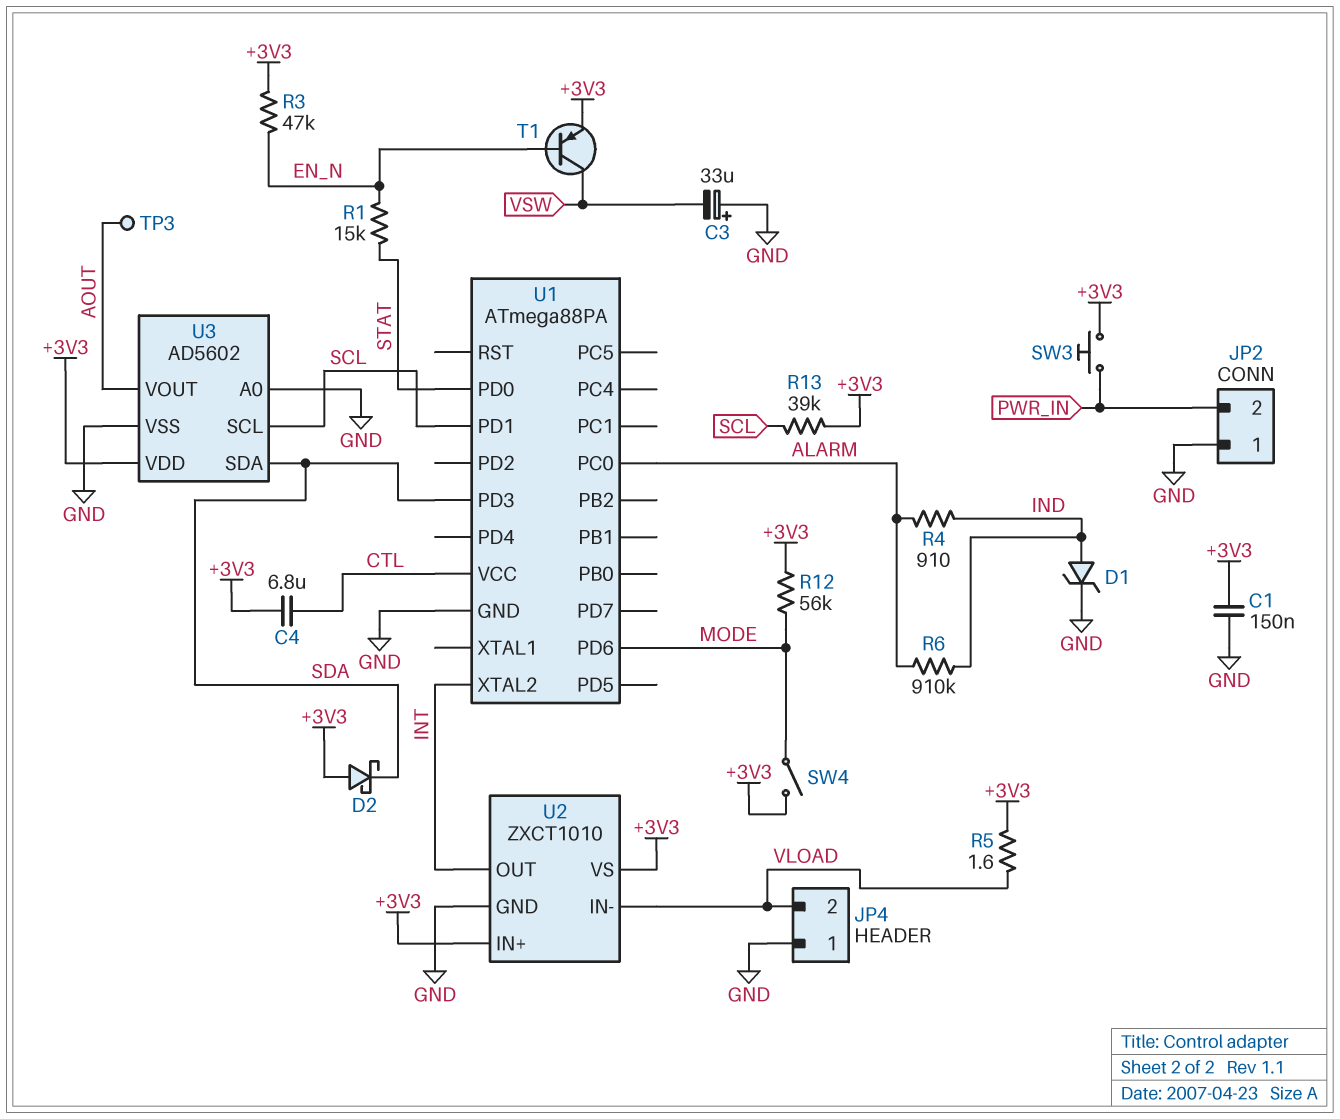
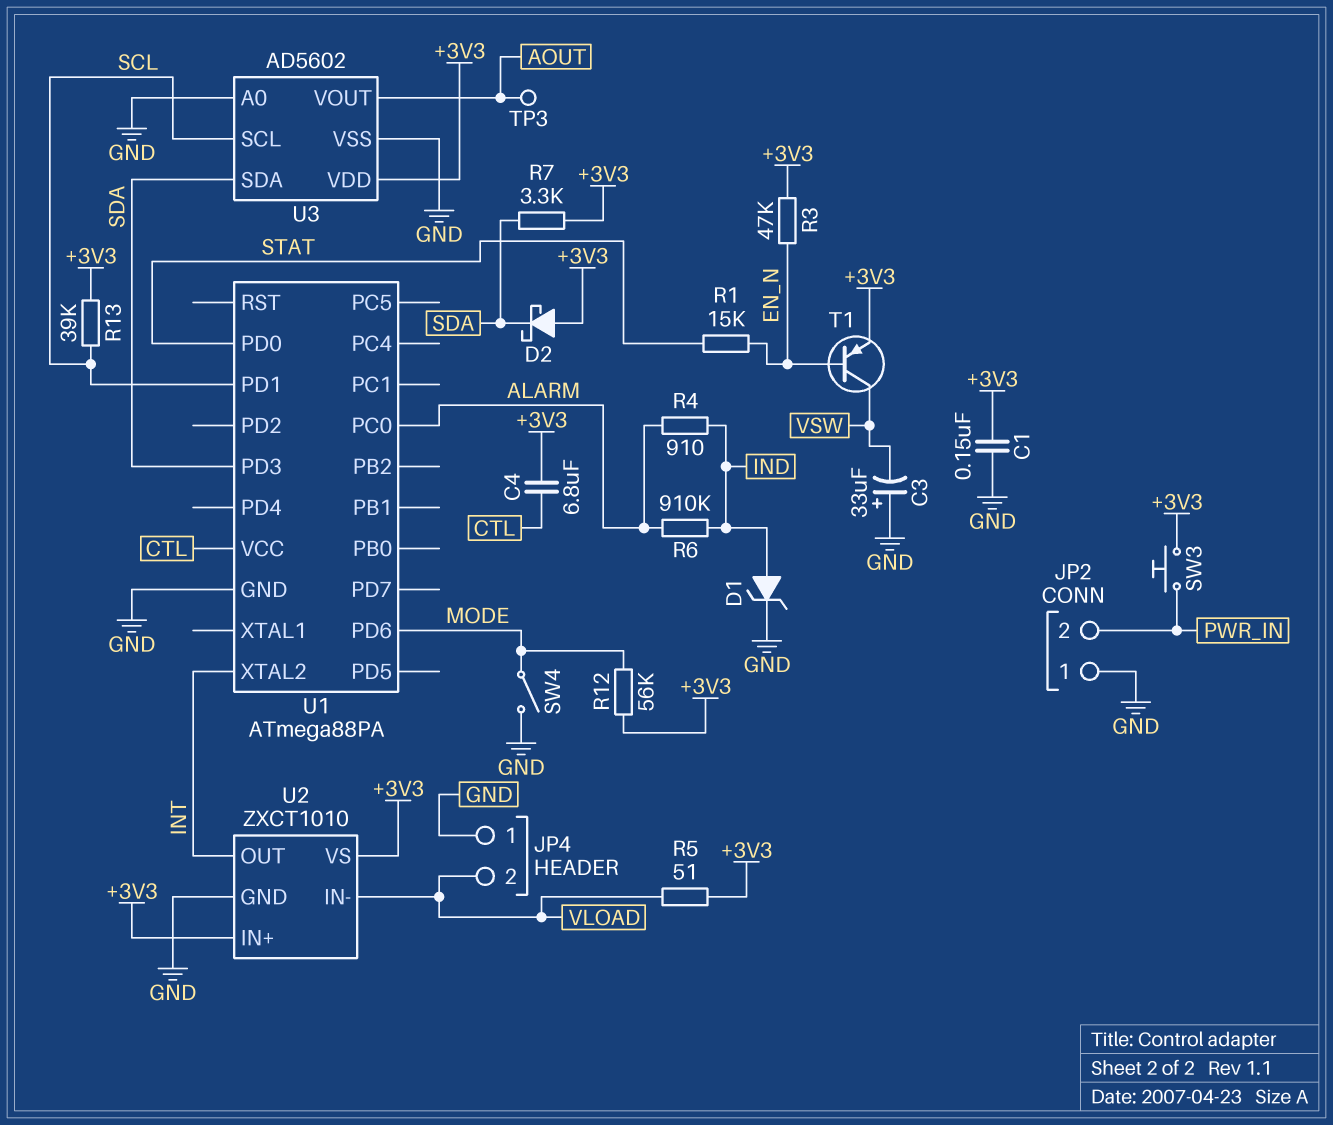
R5: 1.6 (+3V3, VLOAD) -> 51 (+3V3, VLOAD)
R7: none -> 3.3k (+3V3, SDA)
SW4: switch (+3V3, MODE) -> switch (GND, MODE)

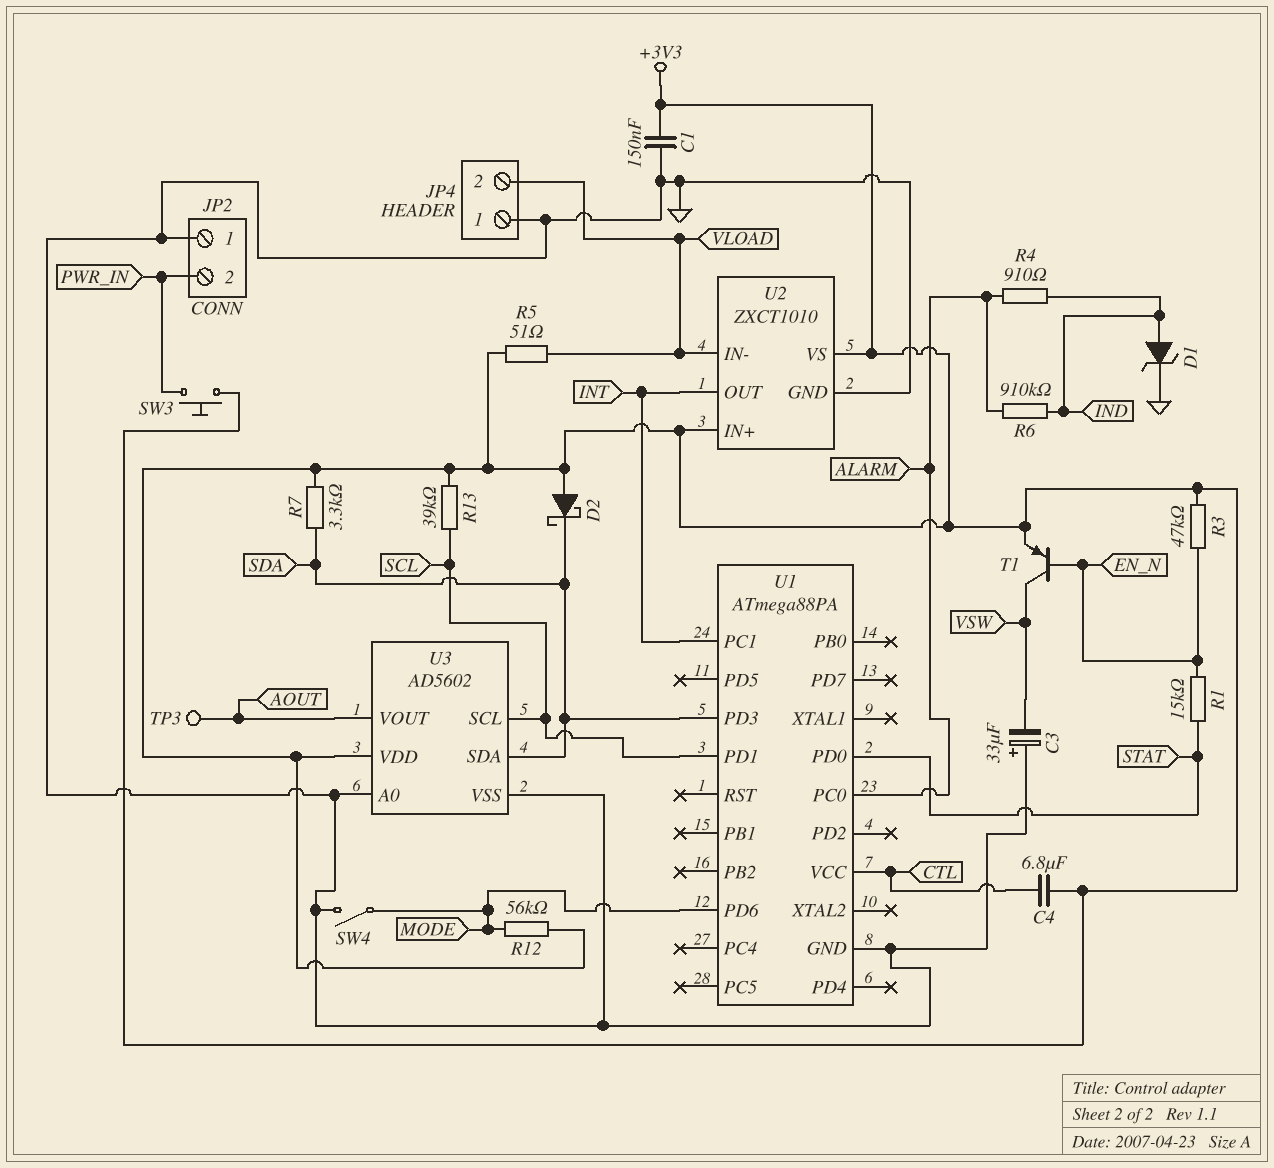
U1 pin PC1: none -> INT
U1 pin XTAL2: INT -> none

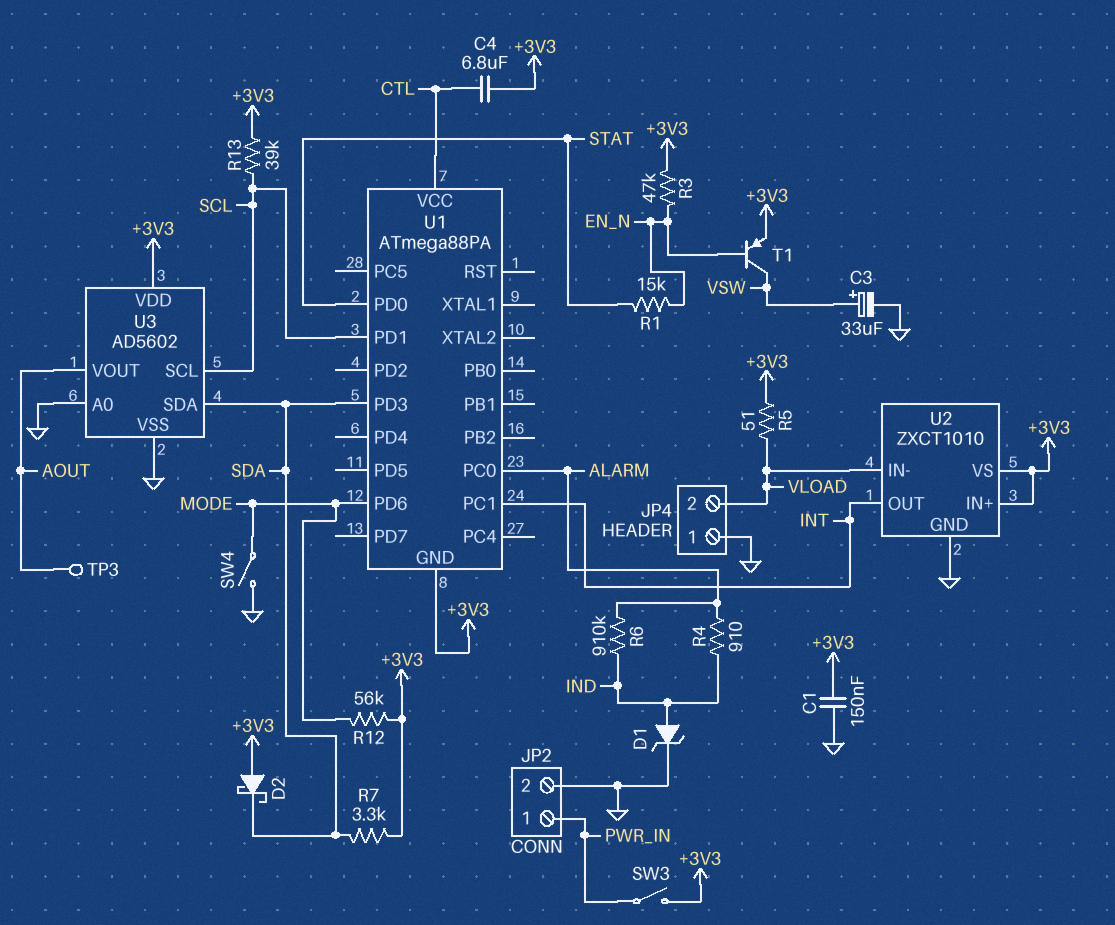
C3: 33uF (plus GND, minus VSW) -> 33uF (plus VSW, minus GND)
JP2 pin 1: GND -> PWR_IN
JP2 pin 2: PWR_IN -> GND
SW3: button (+3V3, PWR_IN) -> switch (+3V3, PWR_IN)
U1 pin GND: GND -> +3V3

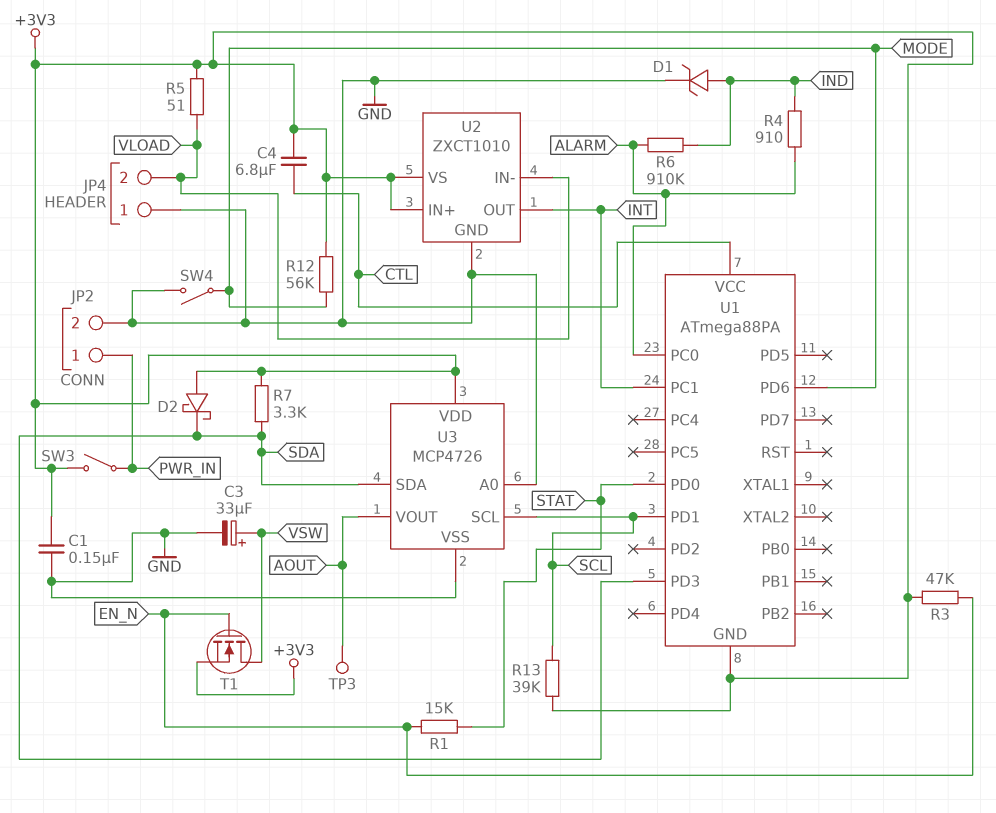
T1: PNP (B EN_N, C VSW, E +3V3) -> NMOS (G EN_N, D VSW, S +3V3)
U3: AD5602 -> MCP4726

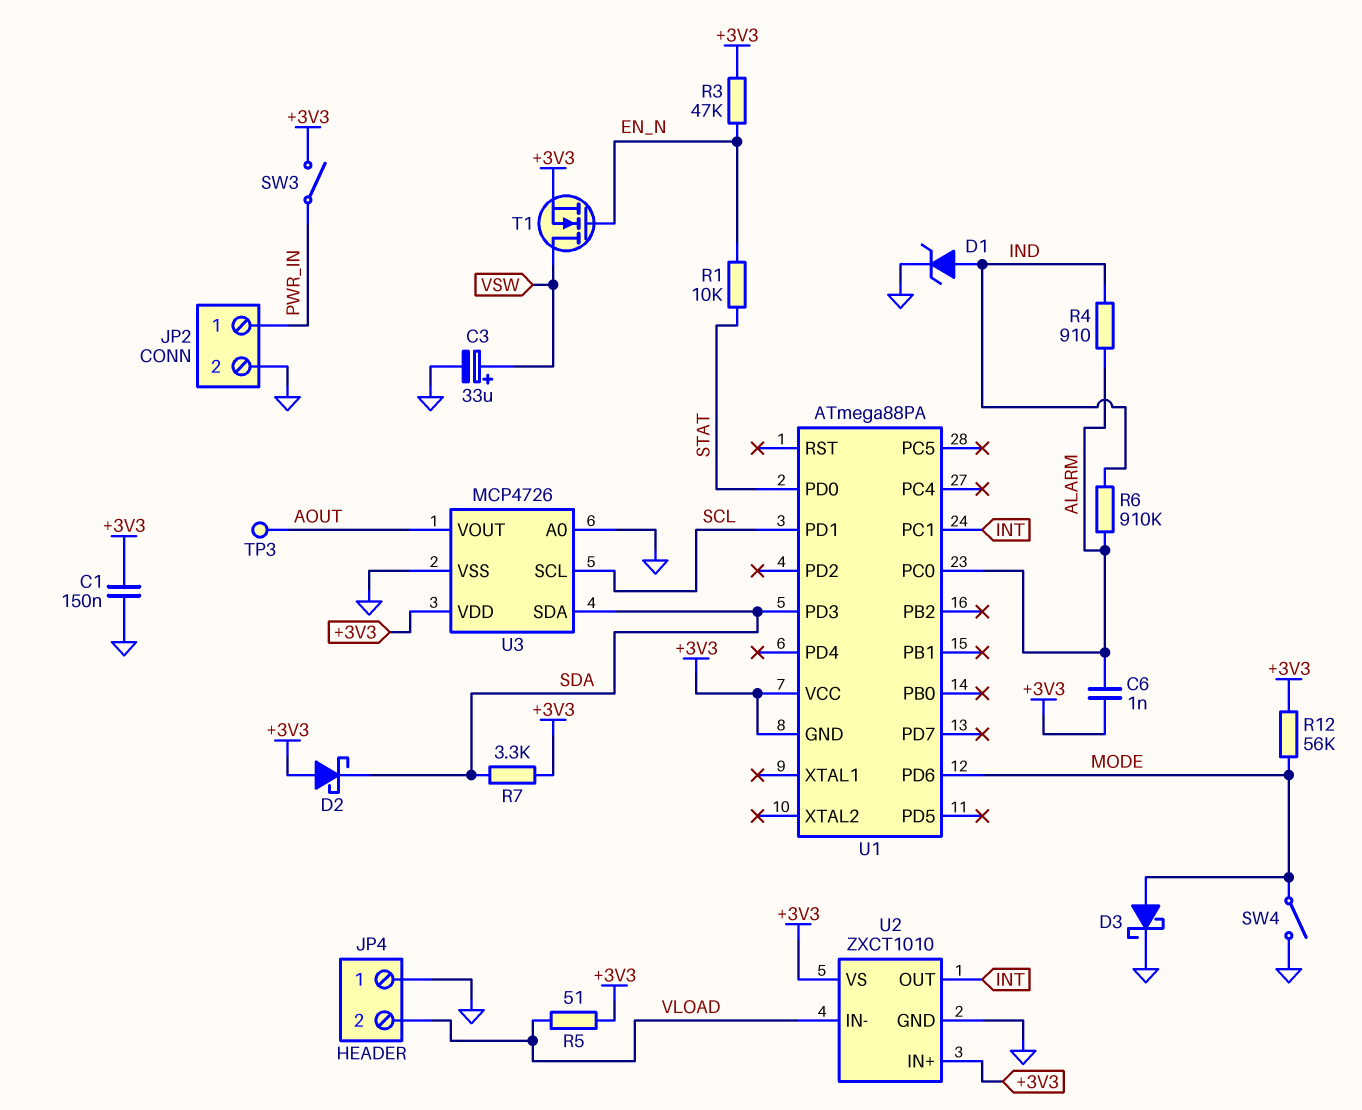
C4: 6.8uF (+3V3, CTL) -> none
C6: none -> 1nF (+3V3, ALARM)
D3: none -> schottky (A MODE, K GND)
R1: 15k (EN_N, STAT) -> 10k (EN_N, STAT)
R13: 39k (+3V3, SCL) -> none
U1 pin VCC: CTL -> +3V3

